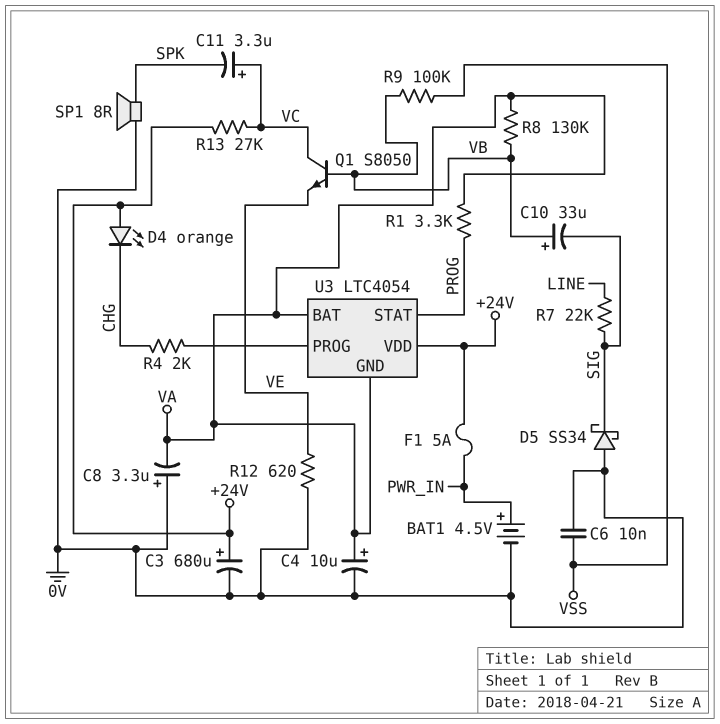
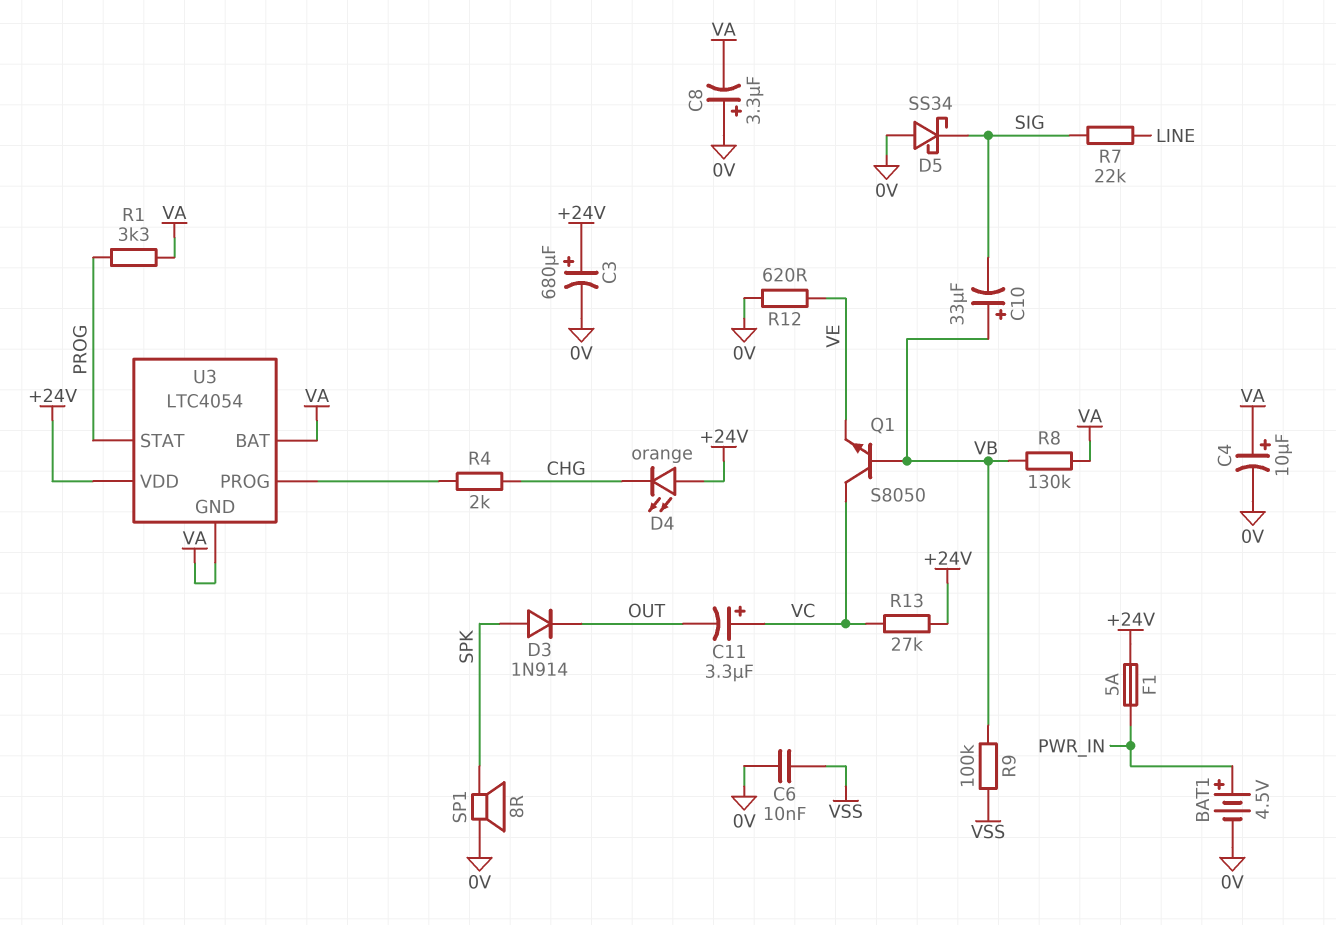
C11: 3.3uF (plus VC, minus SPK) -> 3.3uF (plus VC, minus OUT)
D3: none -> diode 1N914 (A SPK, K OUT)

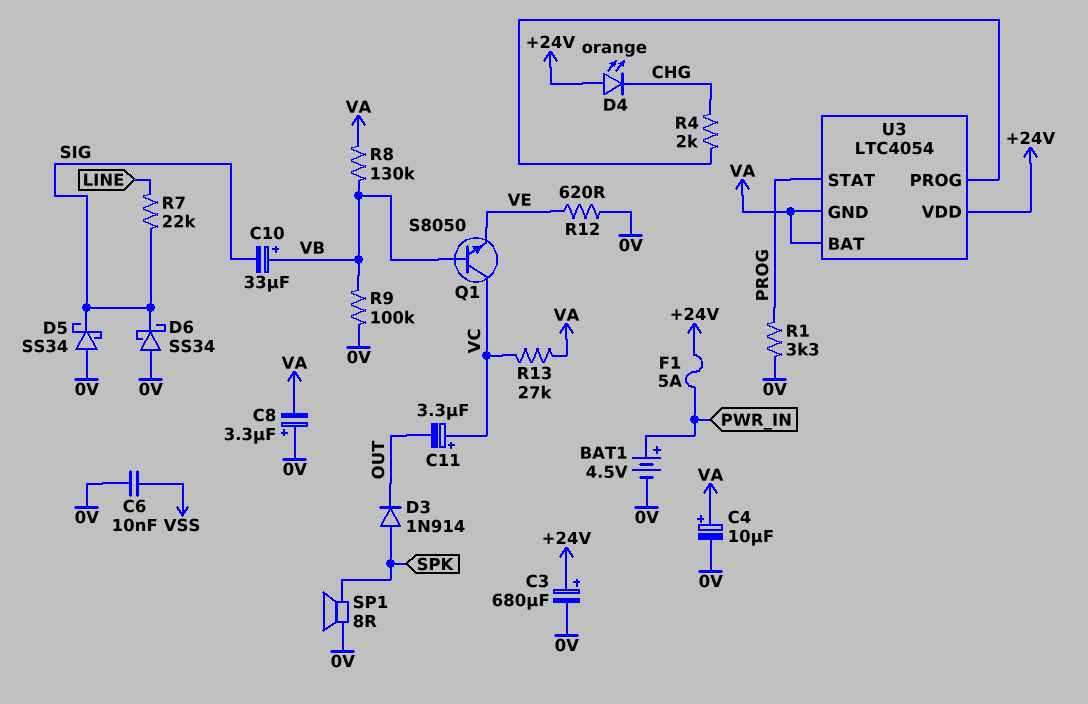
D6: none -> schottky SS34 (A 0V, K SIG)
R1: 3.3k (PROG, VA) -> 3.3k (0V, PROG)
R9: 100k (VB, VSS) -> 100k (0V, VB)
R13: 27k (+24V, VC) -> 27k (VA, VC)

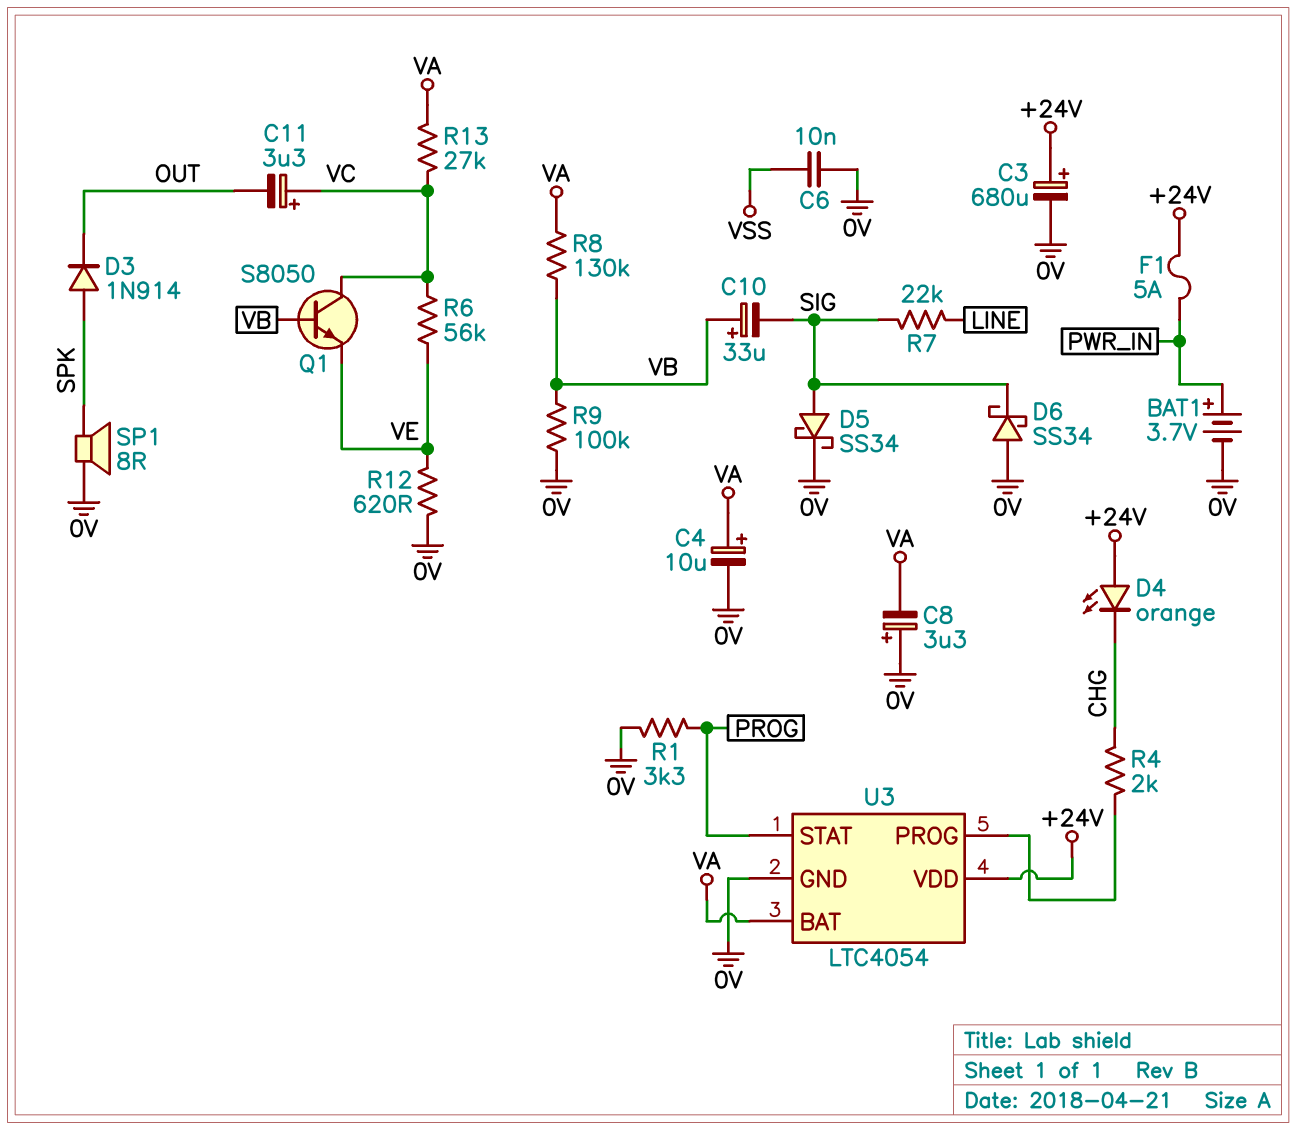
BAT1: 4.5V (plus PWR_IN, minus 0V) -> 3.7V (plus PWR_IN, minus 0V)
D5: schottky SS34 (A 0V, K SIG) -> schottky SS34 (A SIG, K 0V)
R6: none -> 56k (VC, VE)
U3 pin GND: VA -> 0V

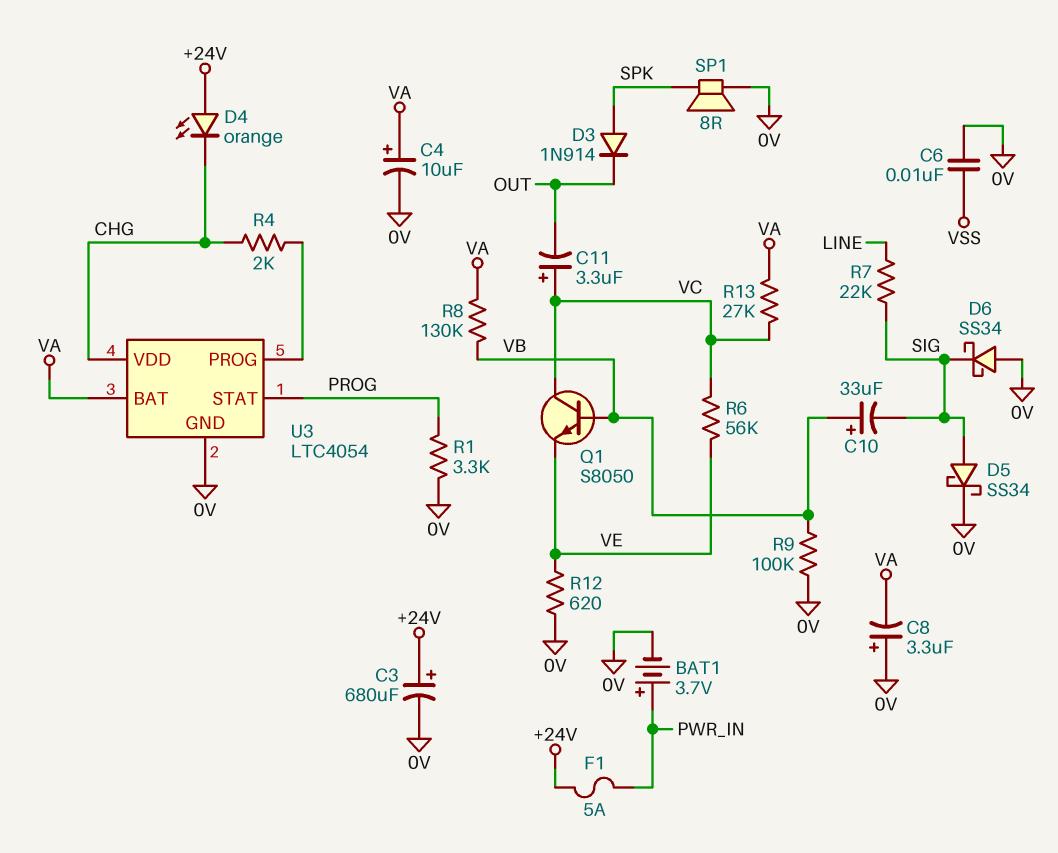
U3 pin VDD: +24V -> CHG

